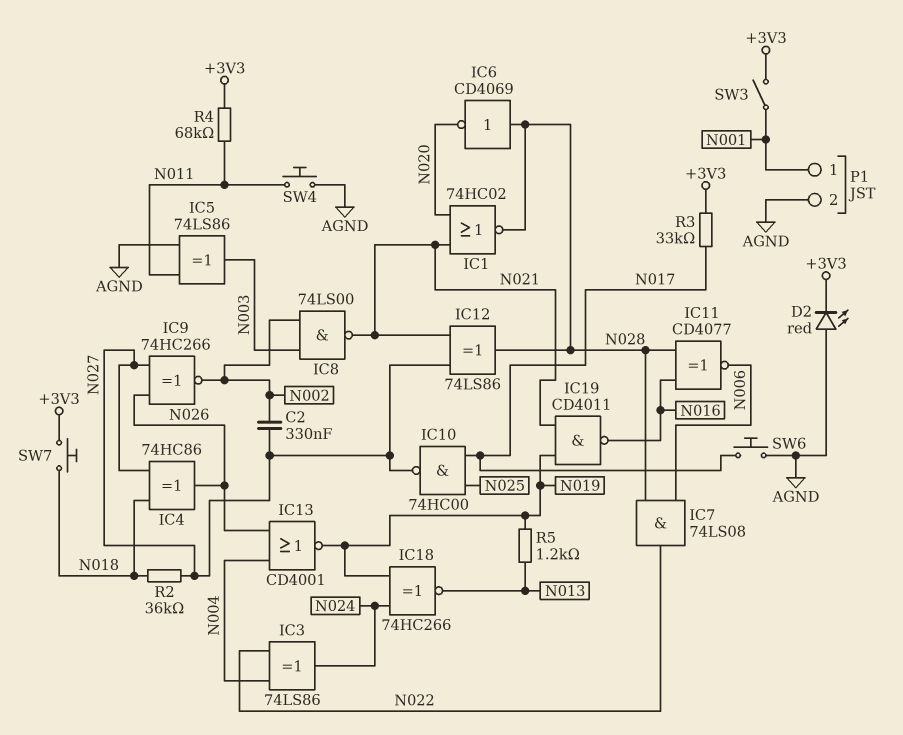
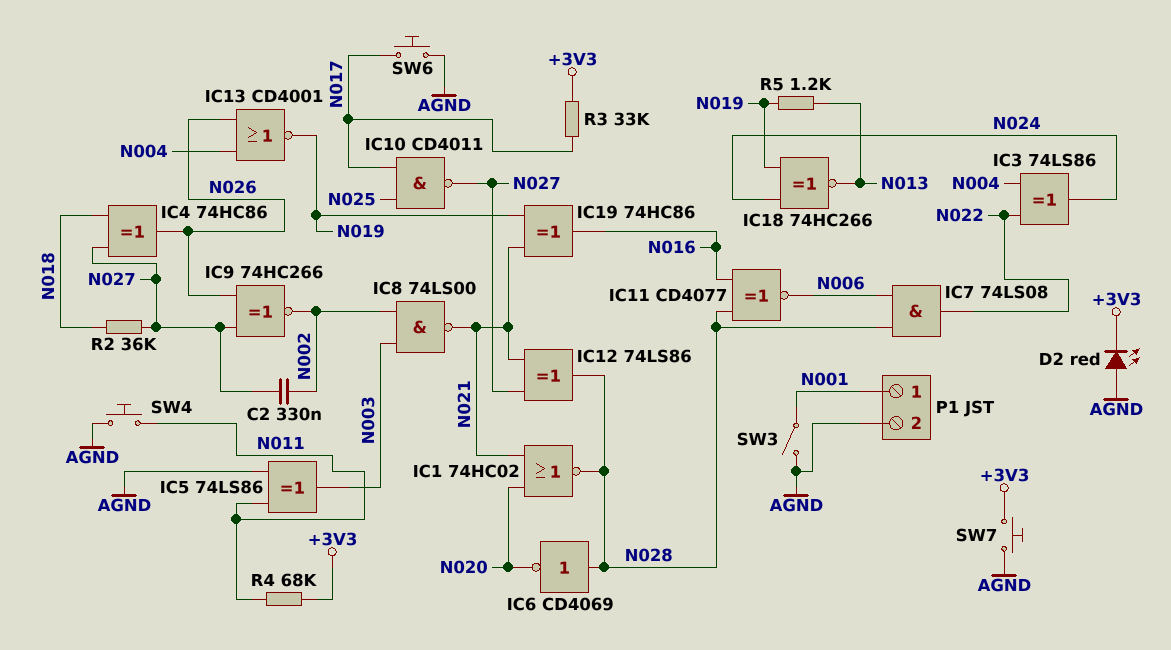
IC10: NAND 74HC00 (in N017, in N025, out N027) -> NAND CD4011 (in N017, in N025, out N027)
IC19: NAND CD4011 (in N019, in N021, out N016) -> XOR 74HC86 (in N019, in N021, out N016)
SW3: switch (+3V3, N001) -> switch (AGND, N001)
SW7: button (+3V3, N018) -> button (+3V3, AGND)

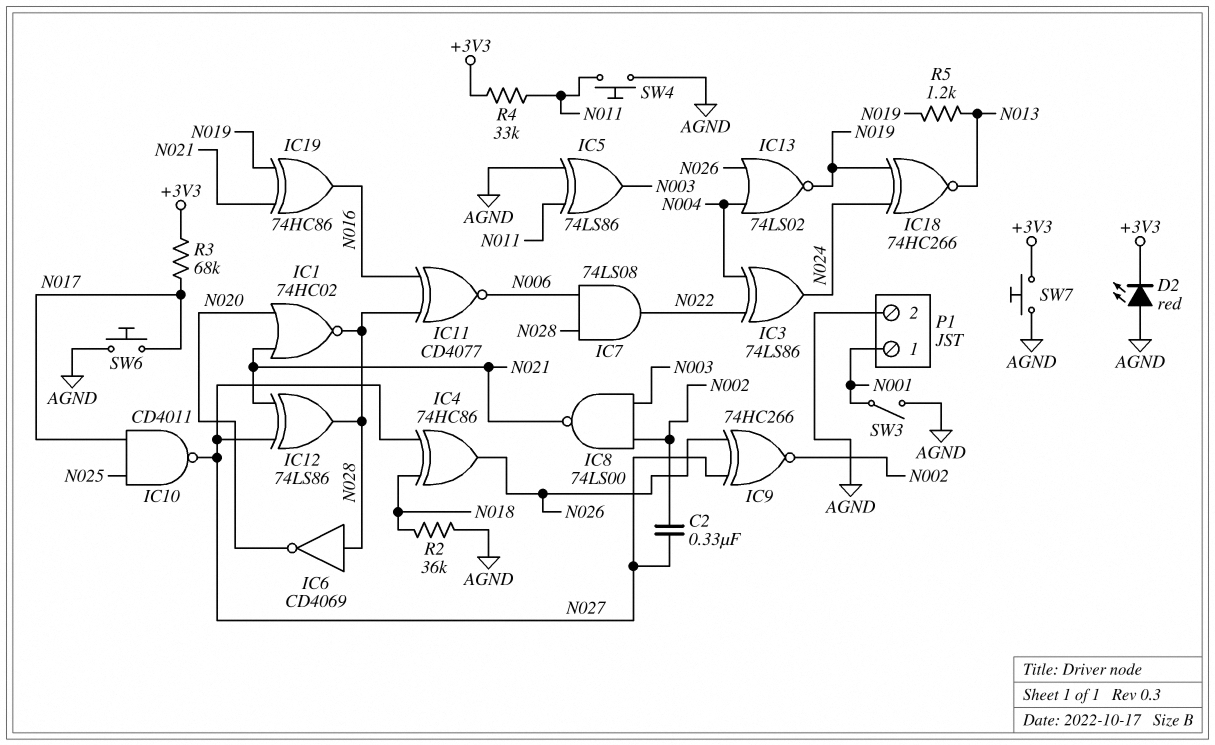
IC13: NOR CD4001 (in N004, in N026, out N019) -> NOR 74LS02 (in N004, in N026, out N019)
R2: 36k (N018, N027) -> 36k (AGND, N018)
R3: 33k (+3V3, N017) -> 68k (+3V3, N017)
R4: 68k (+3V3, N011) -> 33k (+3V3, N011)

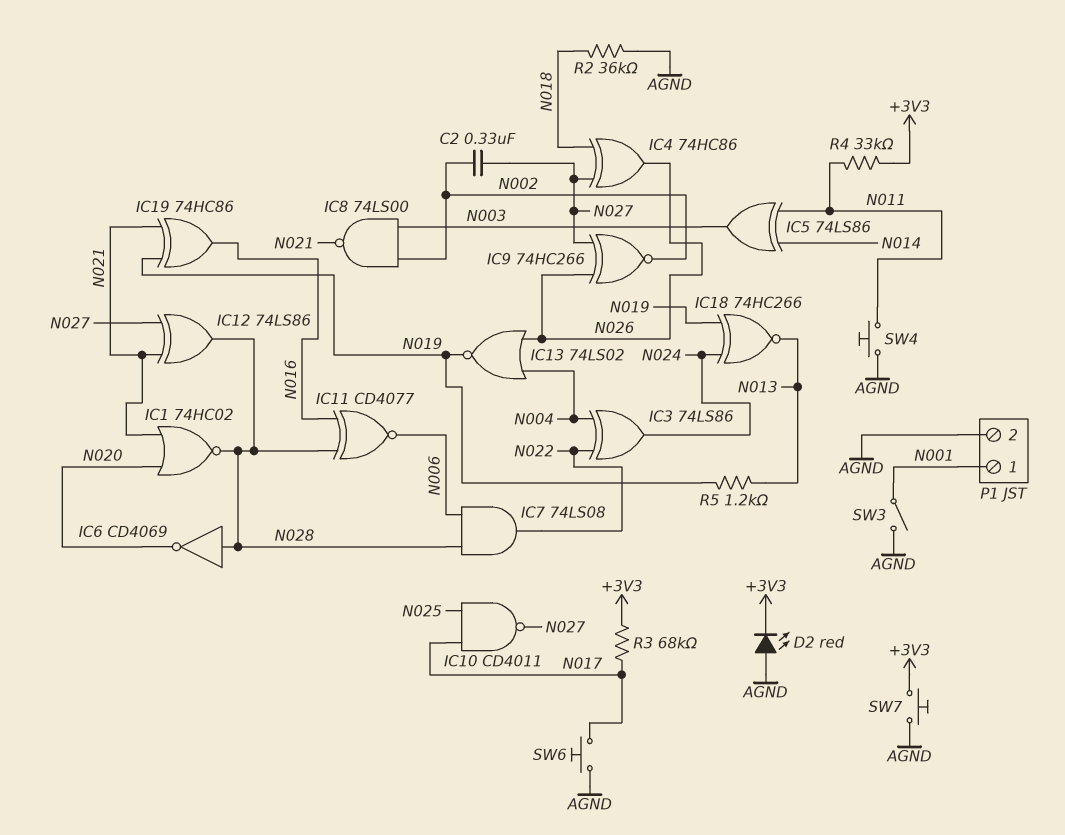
IC5: XOR 74LS86 (in AGND, in N011, out N003) -> XOR 74LS86 (in N011, in N014, out N003)

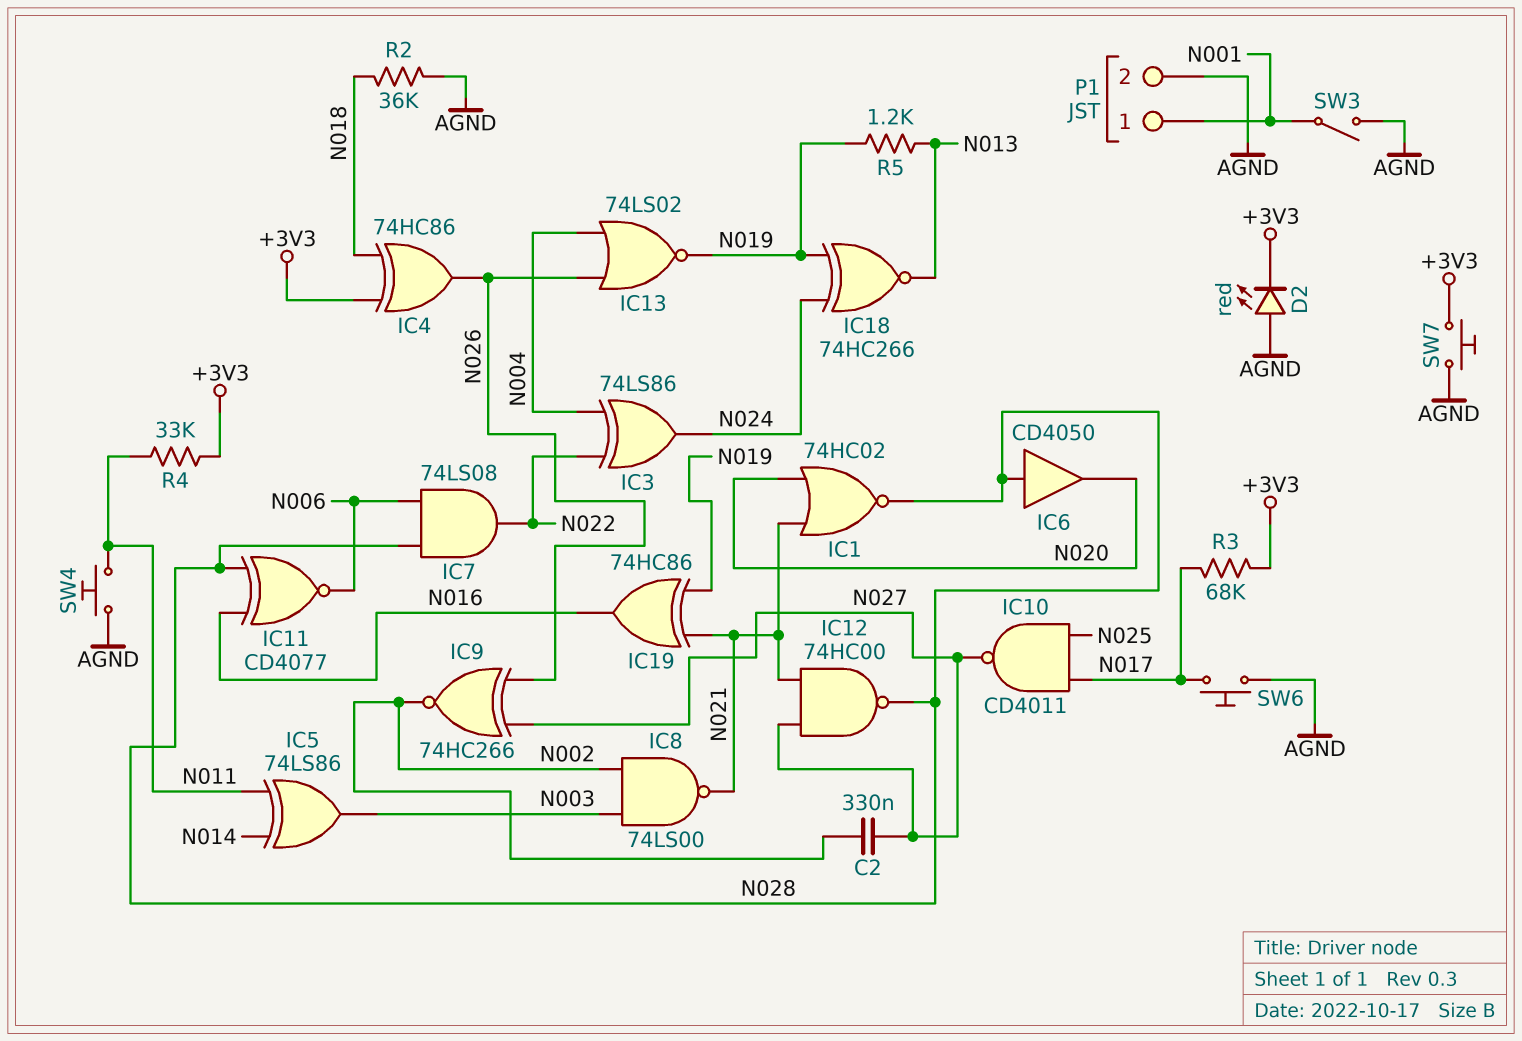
IC4: XOR 74HC86 (in N018, in N027, out N026) -> XOR 74HC86 (in +3V3, in N018, out N026)
IC6: NOT CD4069 (in N028, out N020) -> buffer CD4050 (in N028, out N020)
IC12: XOR 74LS86 (in N021, in N027, out N028) -> NAND 74HC00 (in N021, in N027, out N028)

